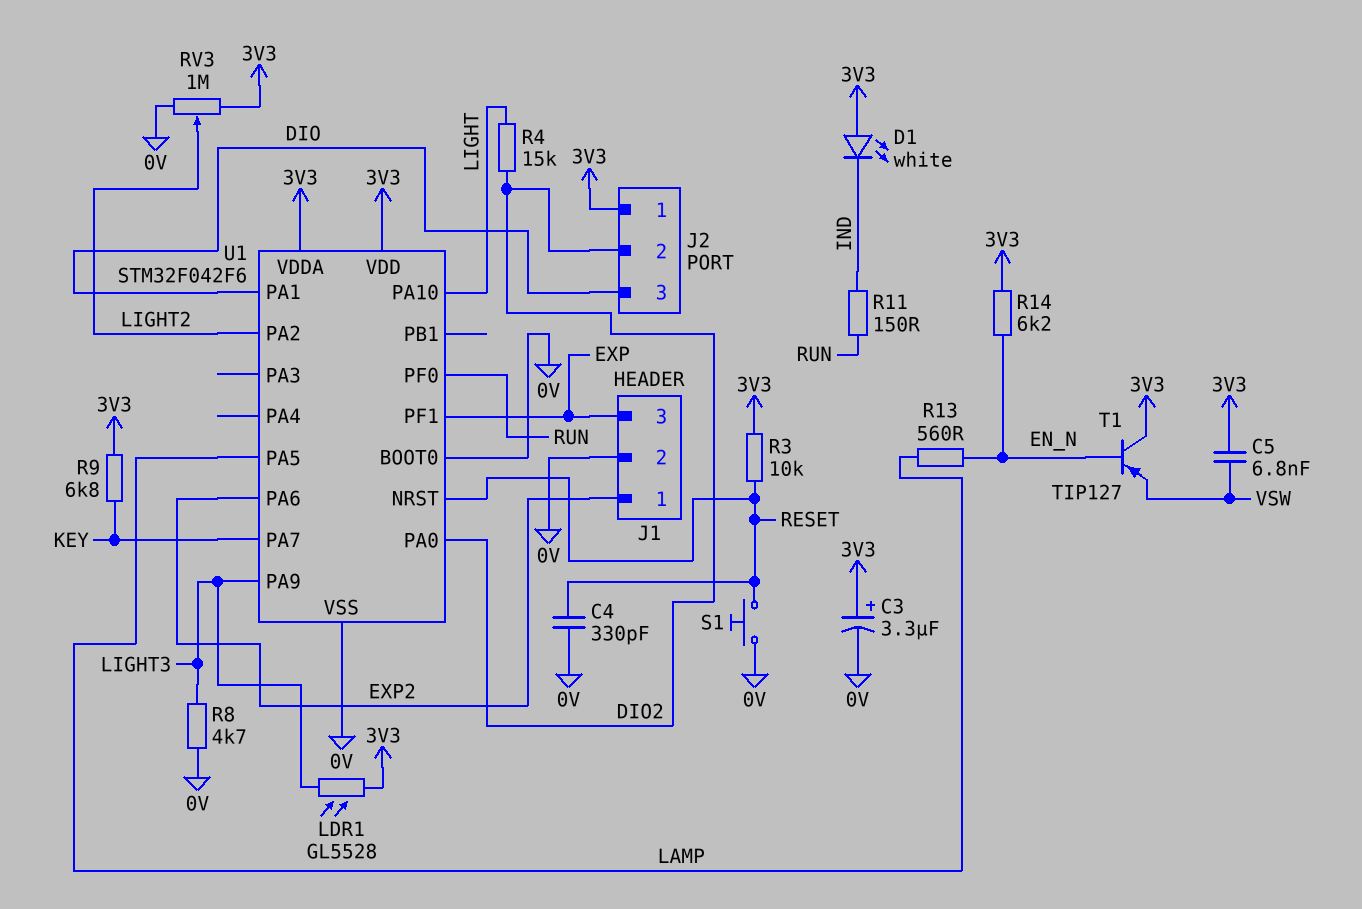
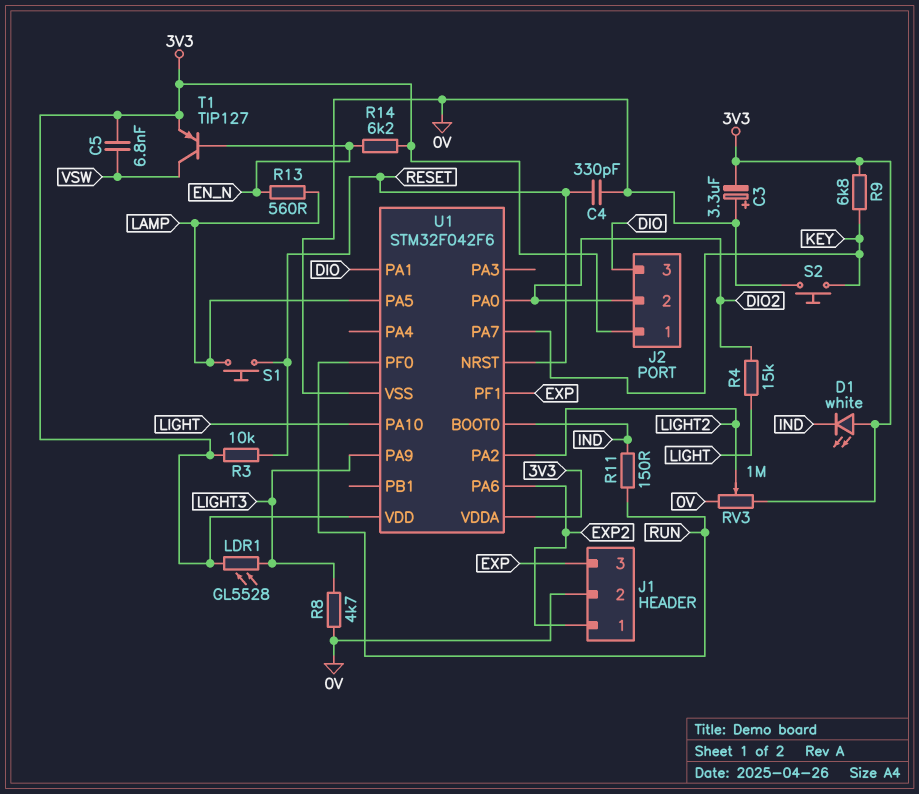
C3: 3.3uF (plus 3V3, minus 0V) -> 3.3uF (plus 0V, minus 3V3)
S1: button (0V, RESET) -> button (LAMP, RESET)
S2: none -> button (0V, KEY)
T1: PNP TIP127 (B EN_N, C 3V3, E VSW) -> PNP TIP127 (B EN_N, C VSW, E 3V3)
U1 pin BOOT0: 0V -> IND

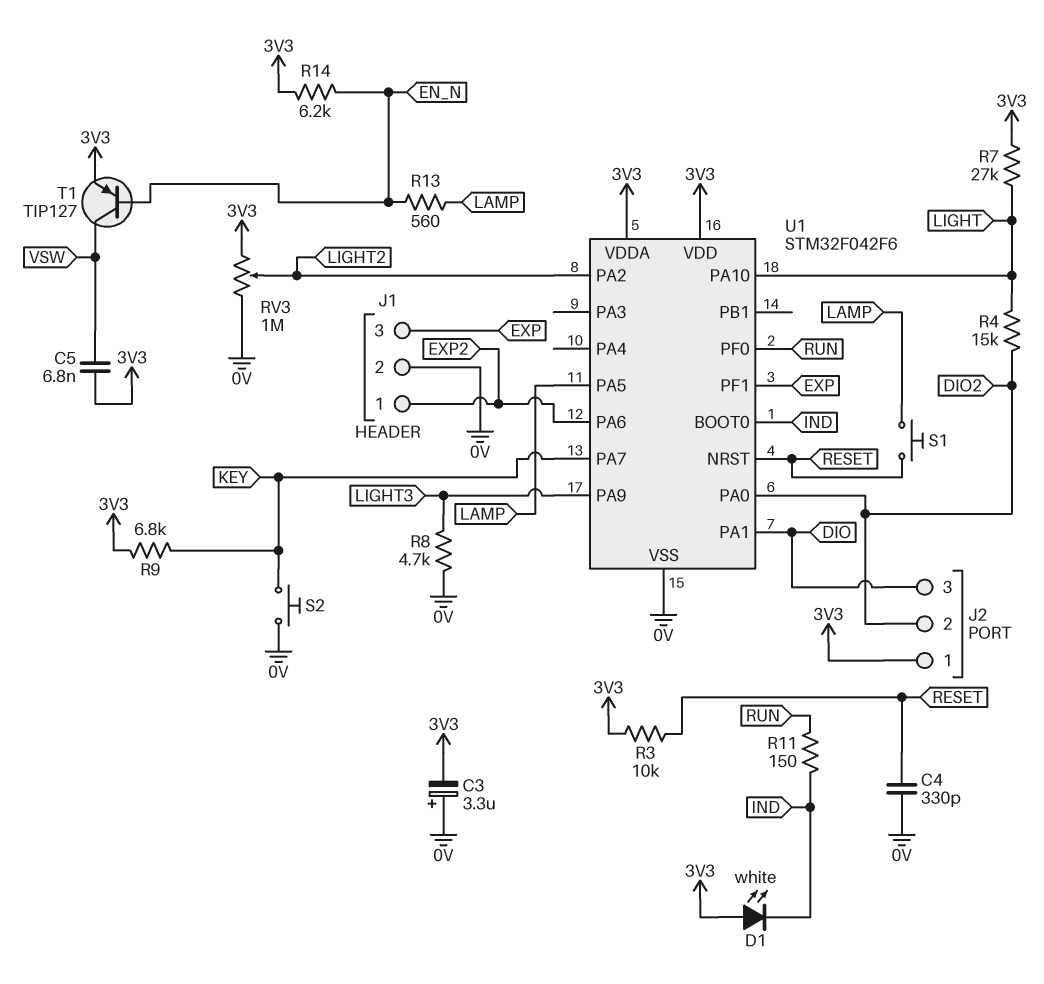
LDR1: GL5528 (3V3, LIGHT3) -> none
R7: none -> 27k (3V3, LIGHT)

